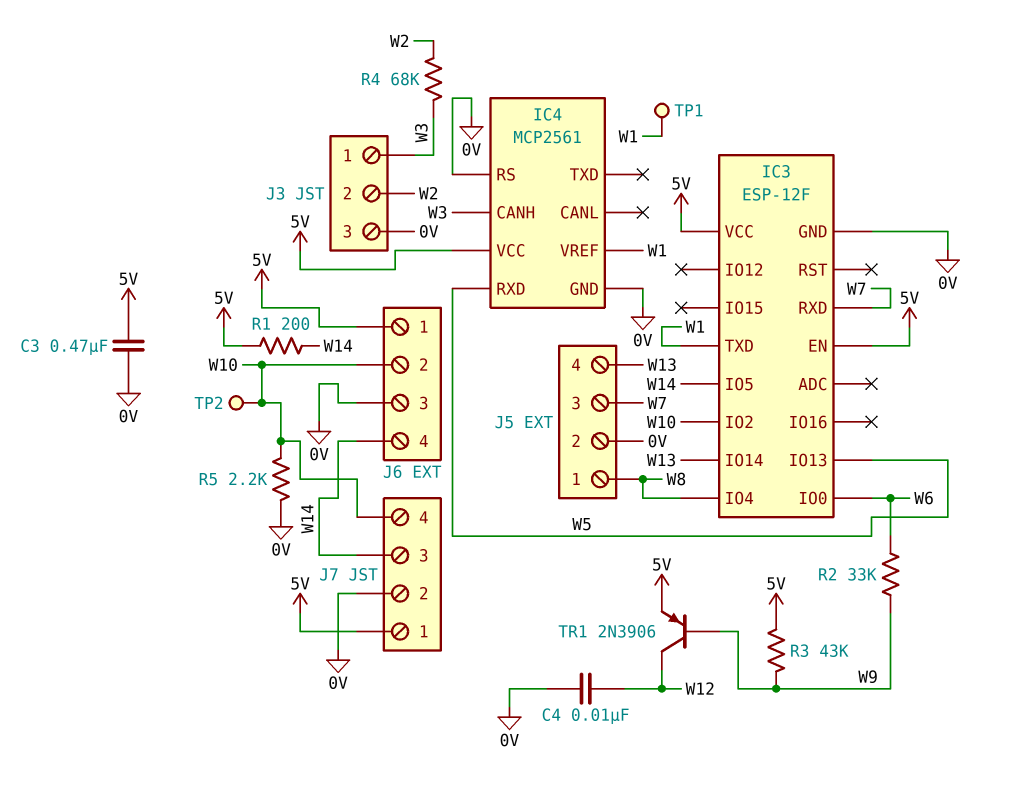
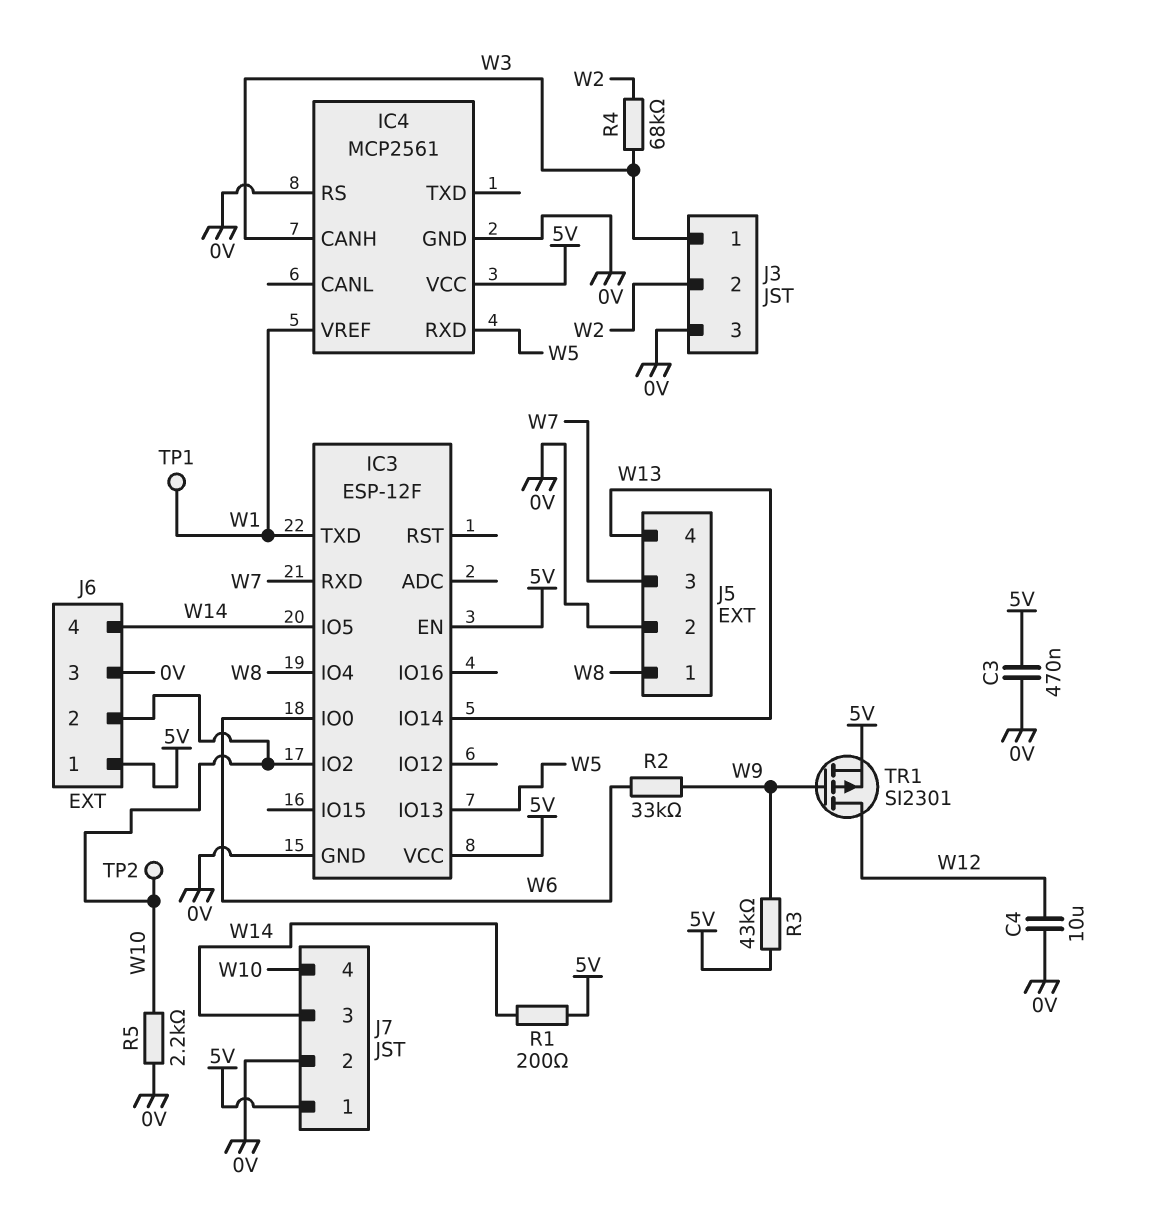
C4: 10nF (0V, W12) -> 10uF (0V, W12)
TR1: PNP 2N3906 (B W9, C W12, E 5V) -> PMOS SI2301 (G W9, D W12, S 5V)

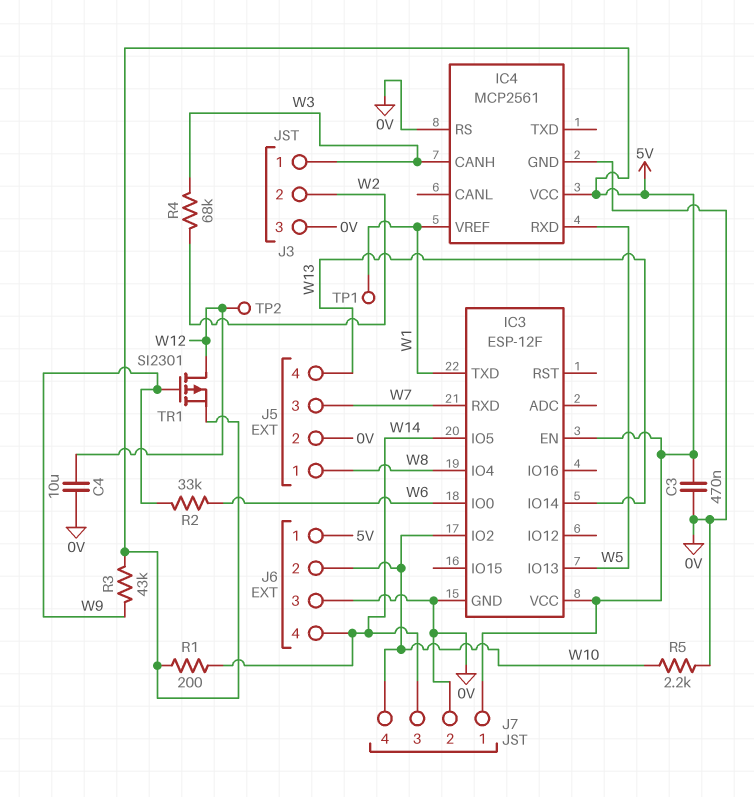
TP2: test point (W10) -> test point (W12)

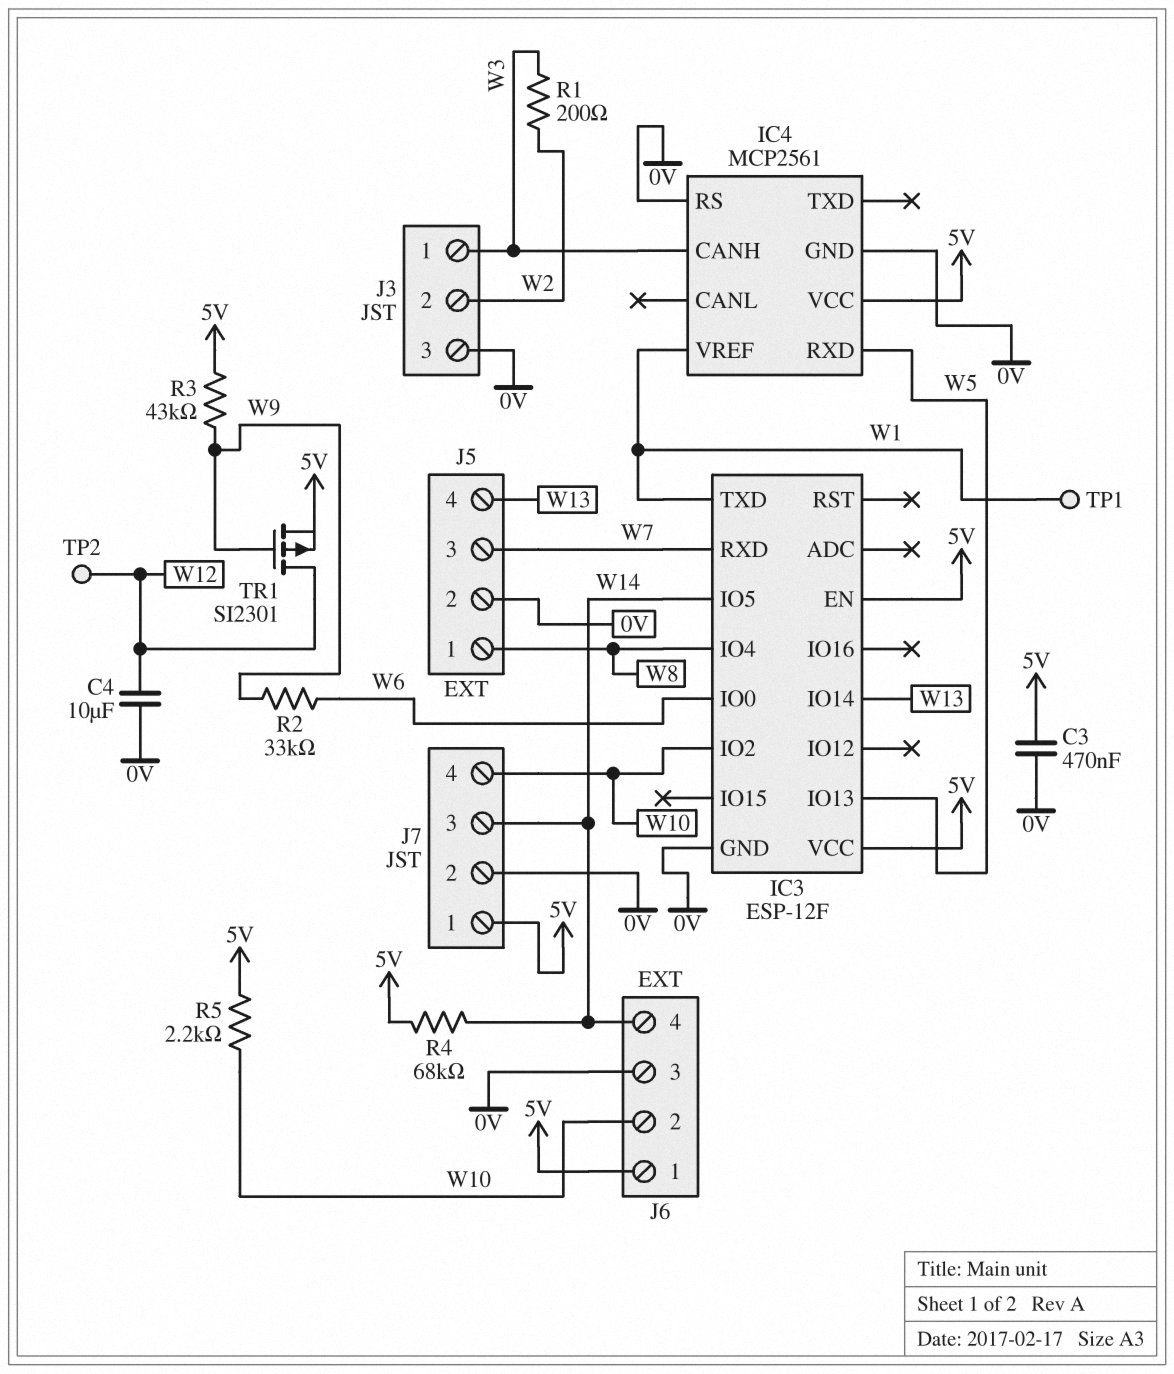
R1: 200 (5V, W14) -> 200 (W2, W3)
R4: 68k (W2, W3) -> 68k (5V, W14)
R5: 2.2k (0V, W10) -> 2.2k (5V, W10)

